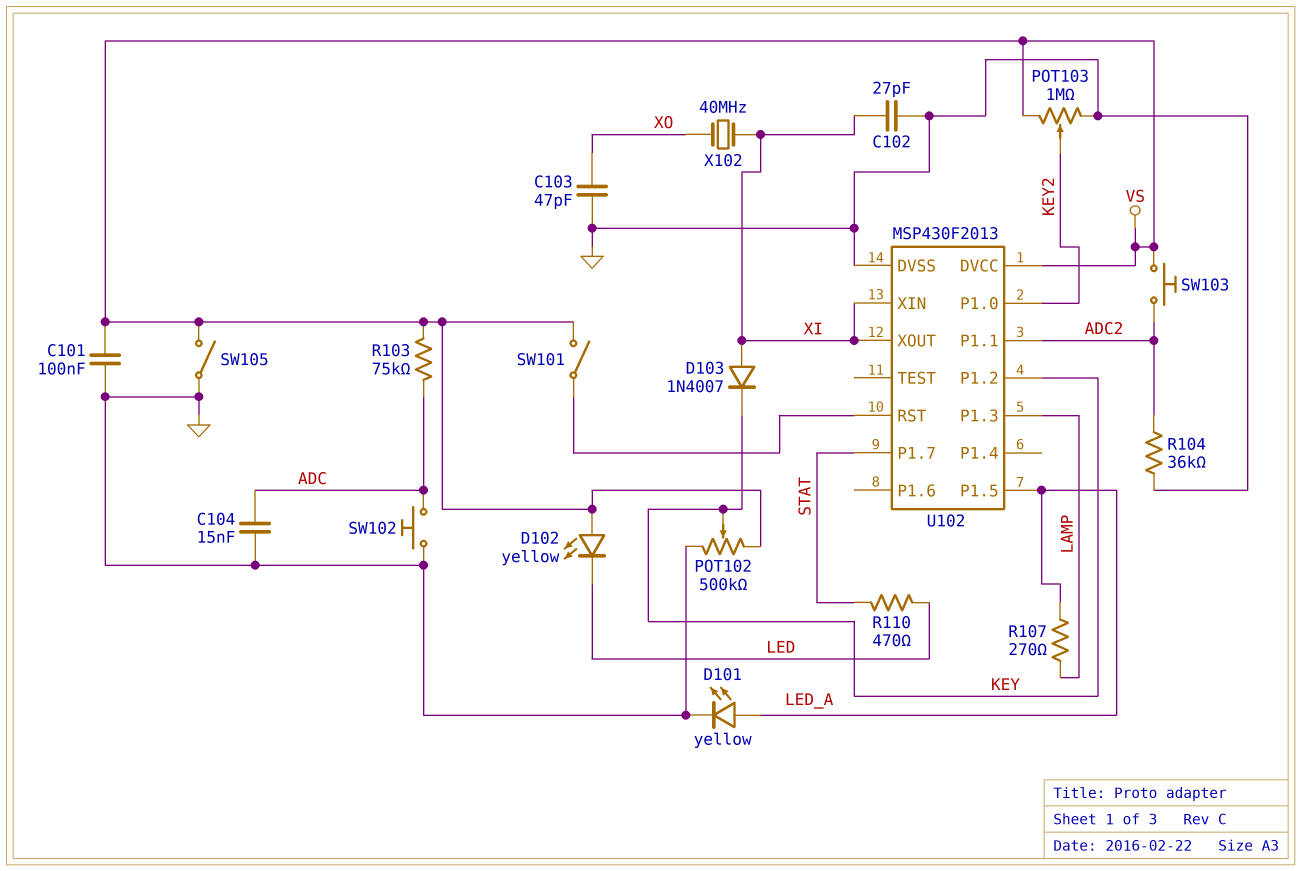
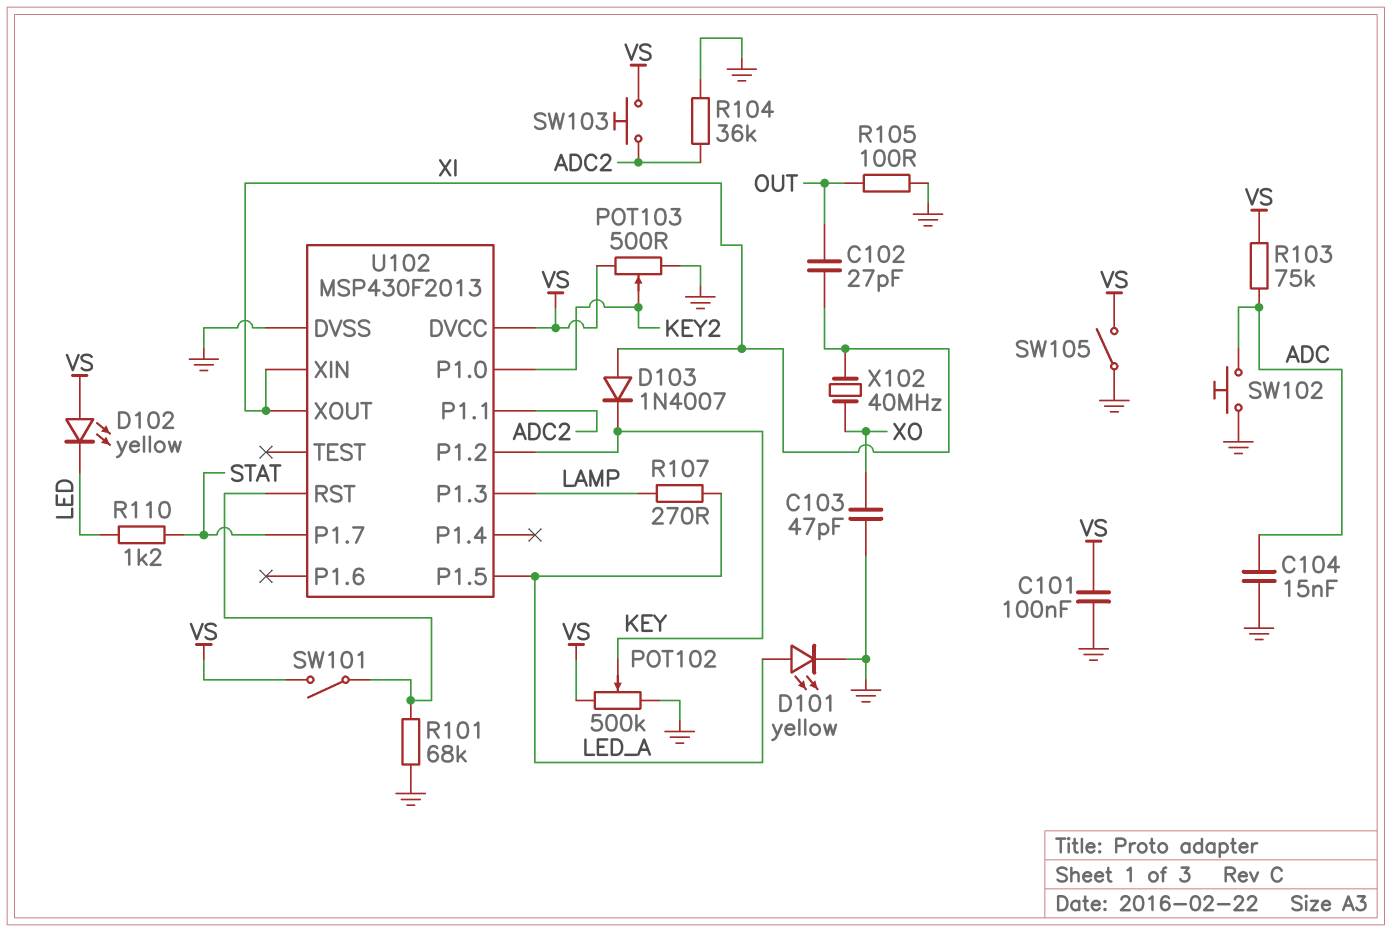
C102: 27pF (GND, XI) -> 27pF (OUT, XI)
POT103: 1M (GND, VS, wiper KEY2) -> 500 (GND, VS, wiper KEY2)
R101: none -> 68k (GND, U102/RST)
R105: none -> 100 (GND, OUT)
R110: 470 (LED, STAT) -> 1.2k (LED, STAT)

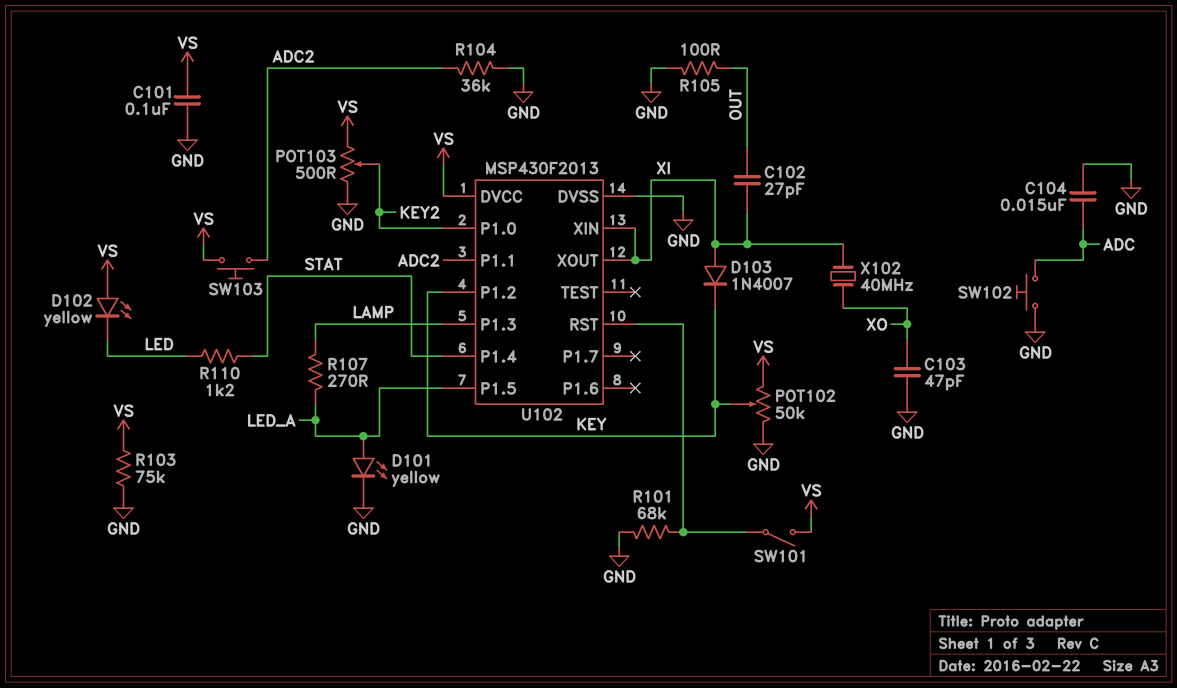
POT102: 500k (GND, VS, wiper KEY) -> 50k (GND, VS, wiper KEY)
R103: 75k (ADC, VS) -> 75k (GND, VS)
SW105: switch (GND, VS) -> none
U102 pin P1.4: none -> STAT
U102 pin P1.7: STAT -> none

